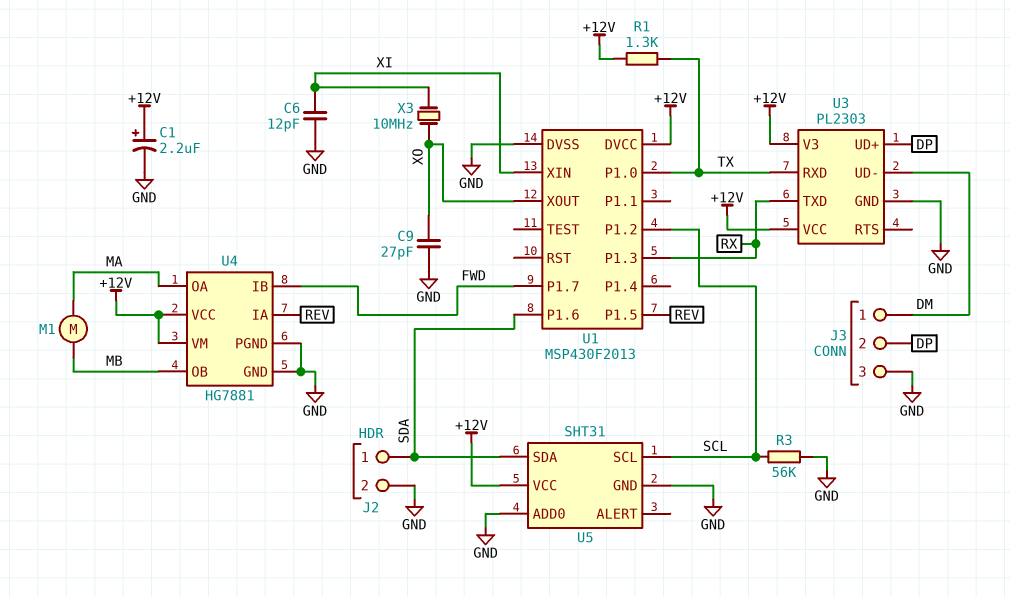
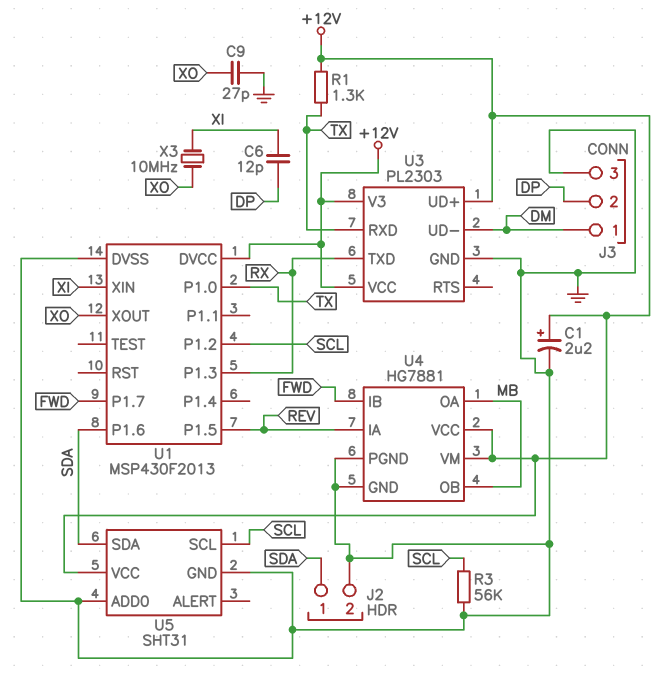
C6: 12pF (GND, XI) -> 12pF (DP, XI)
M1: motor (MA, MB) -> none
U3 pin UD+: DP -> +12V
U4 pin OA: MA -> MB

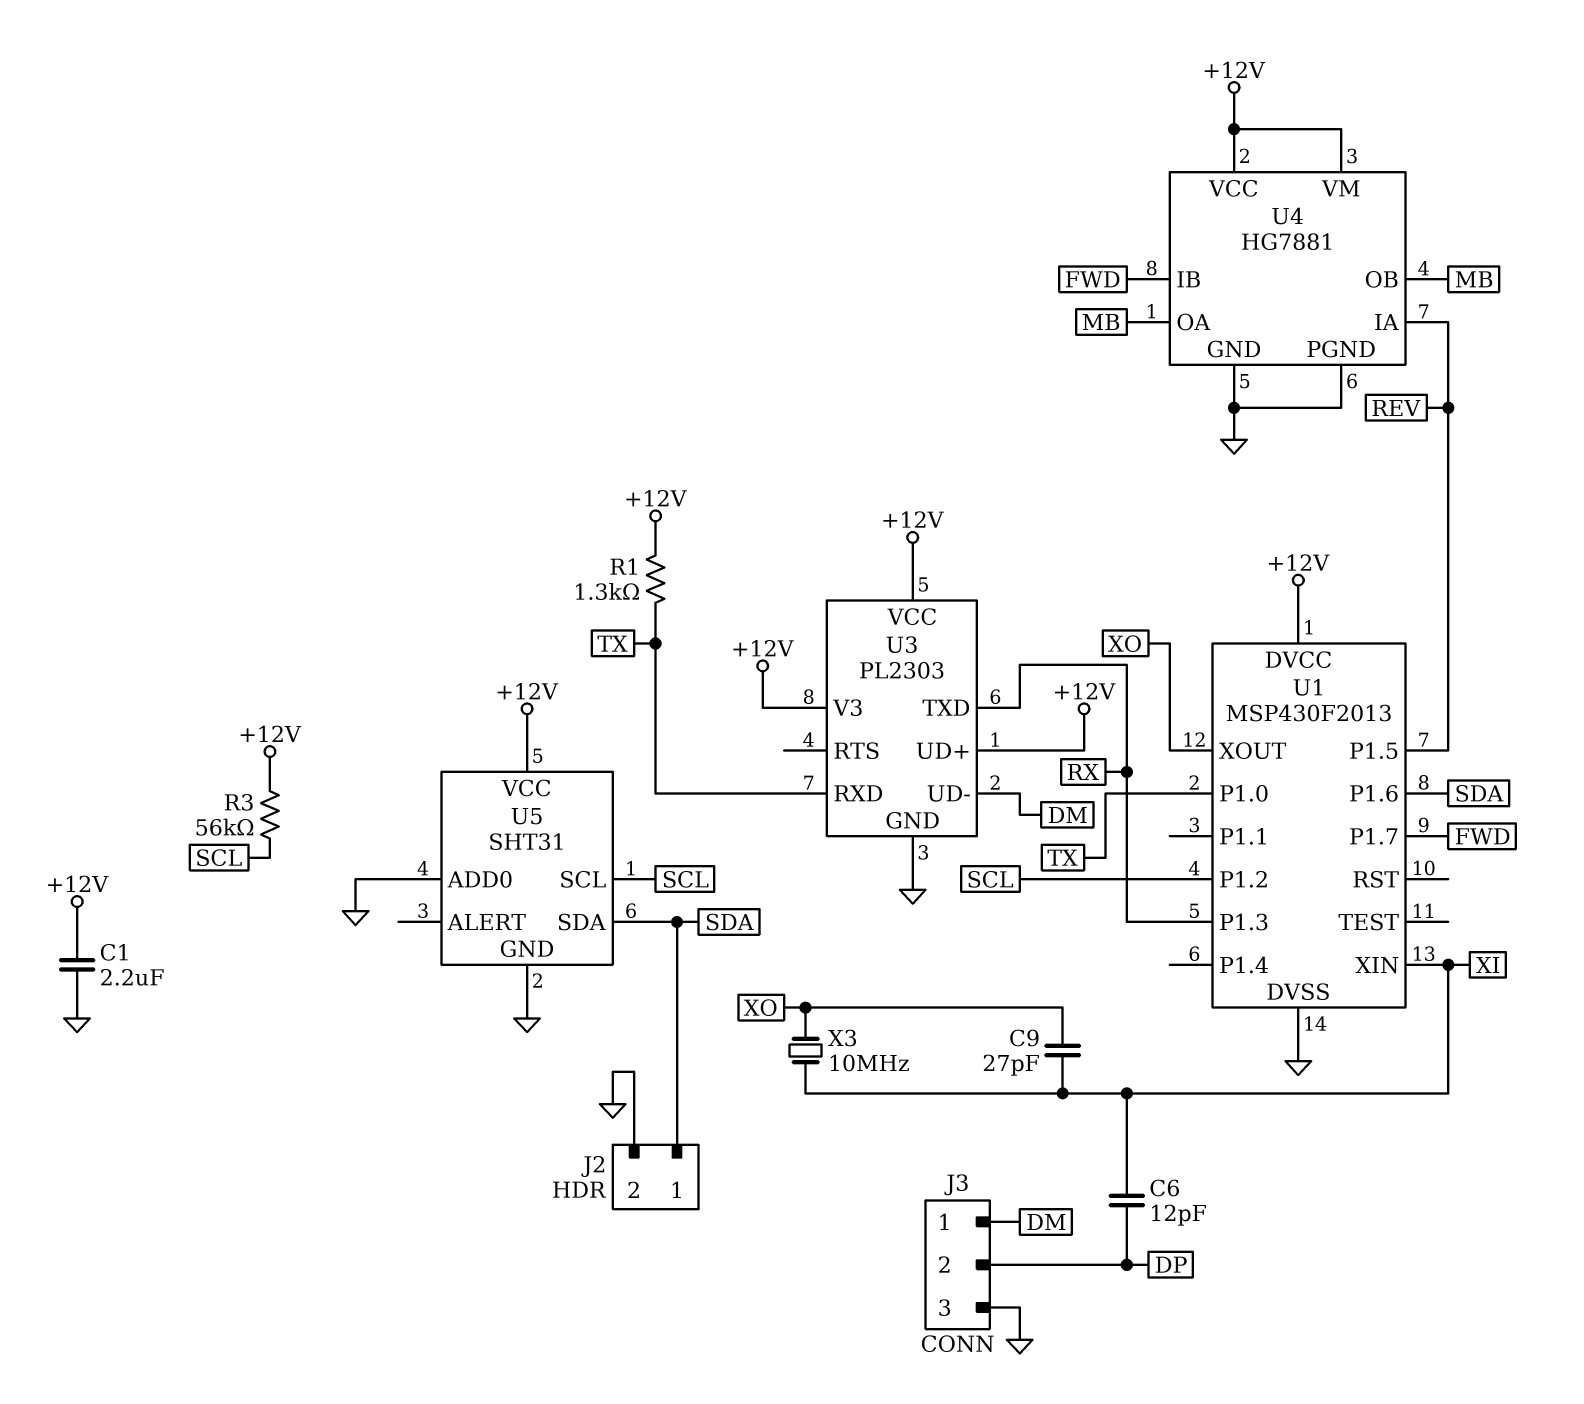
C1: 2.2uF (plus +12V, minus GND) -> 2.2uF (+12V, GND)
C9: 27pF (GND, XO) -> 27pF (XI, XO)
R3: 56k (GND, SCL) -> 56k (+12V, SCL)

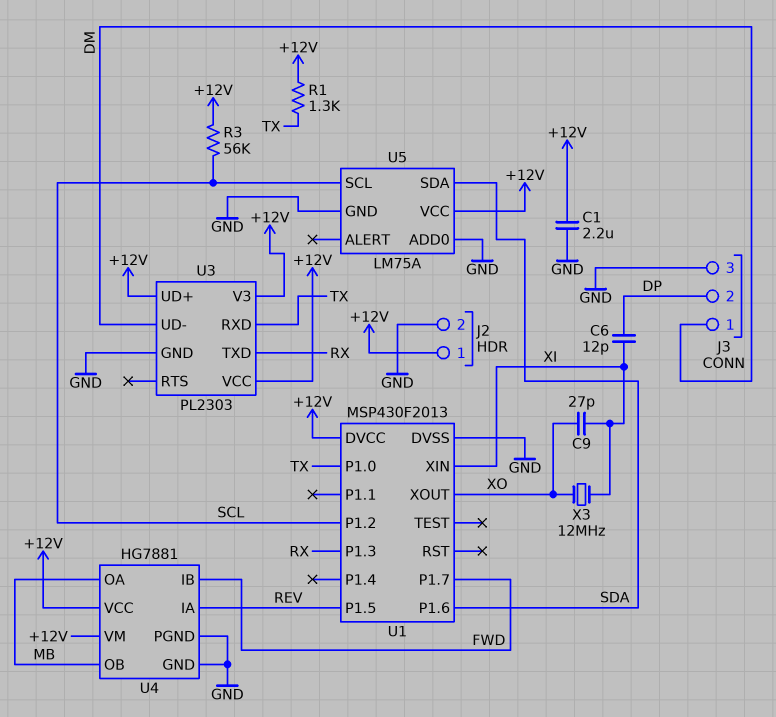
J2 pin 1: SDA -> +12V
U5: SHT31 -> LM75A
X3: 10MHz (XI, XO) -> 12MHz (XI, XO)

